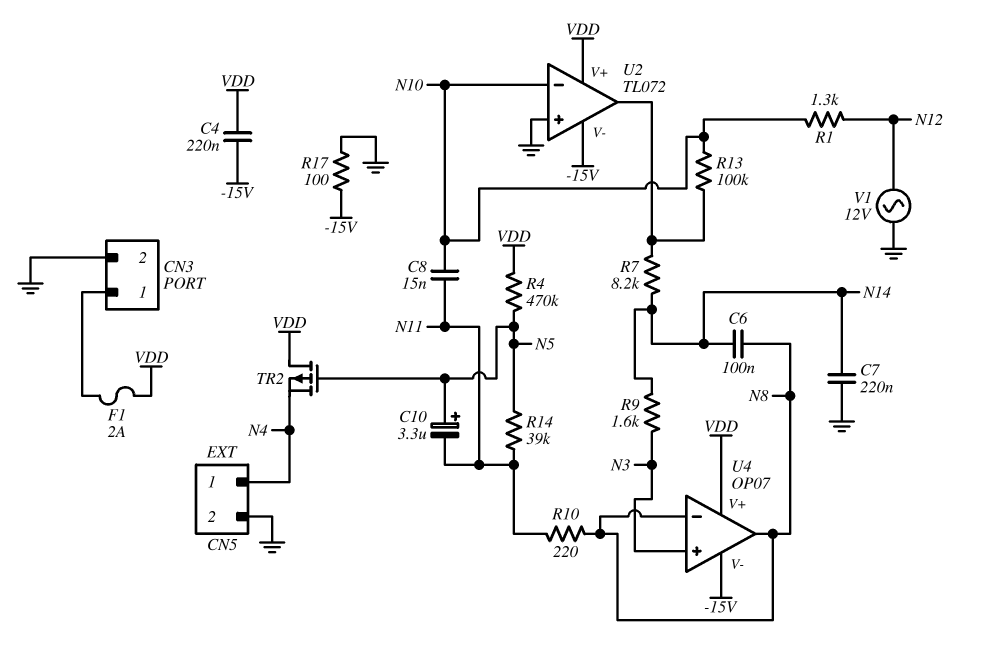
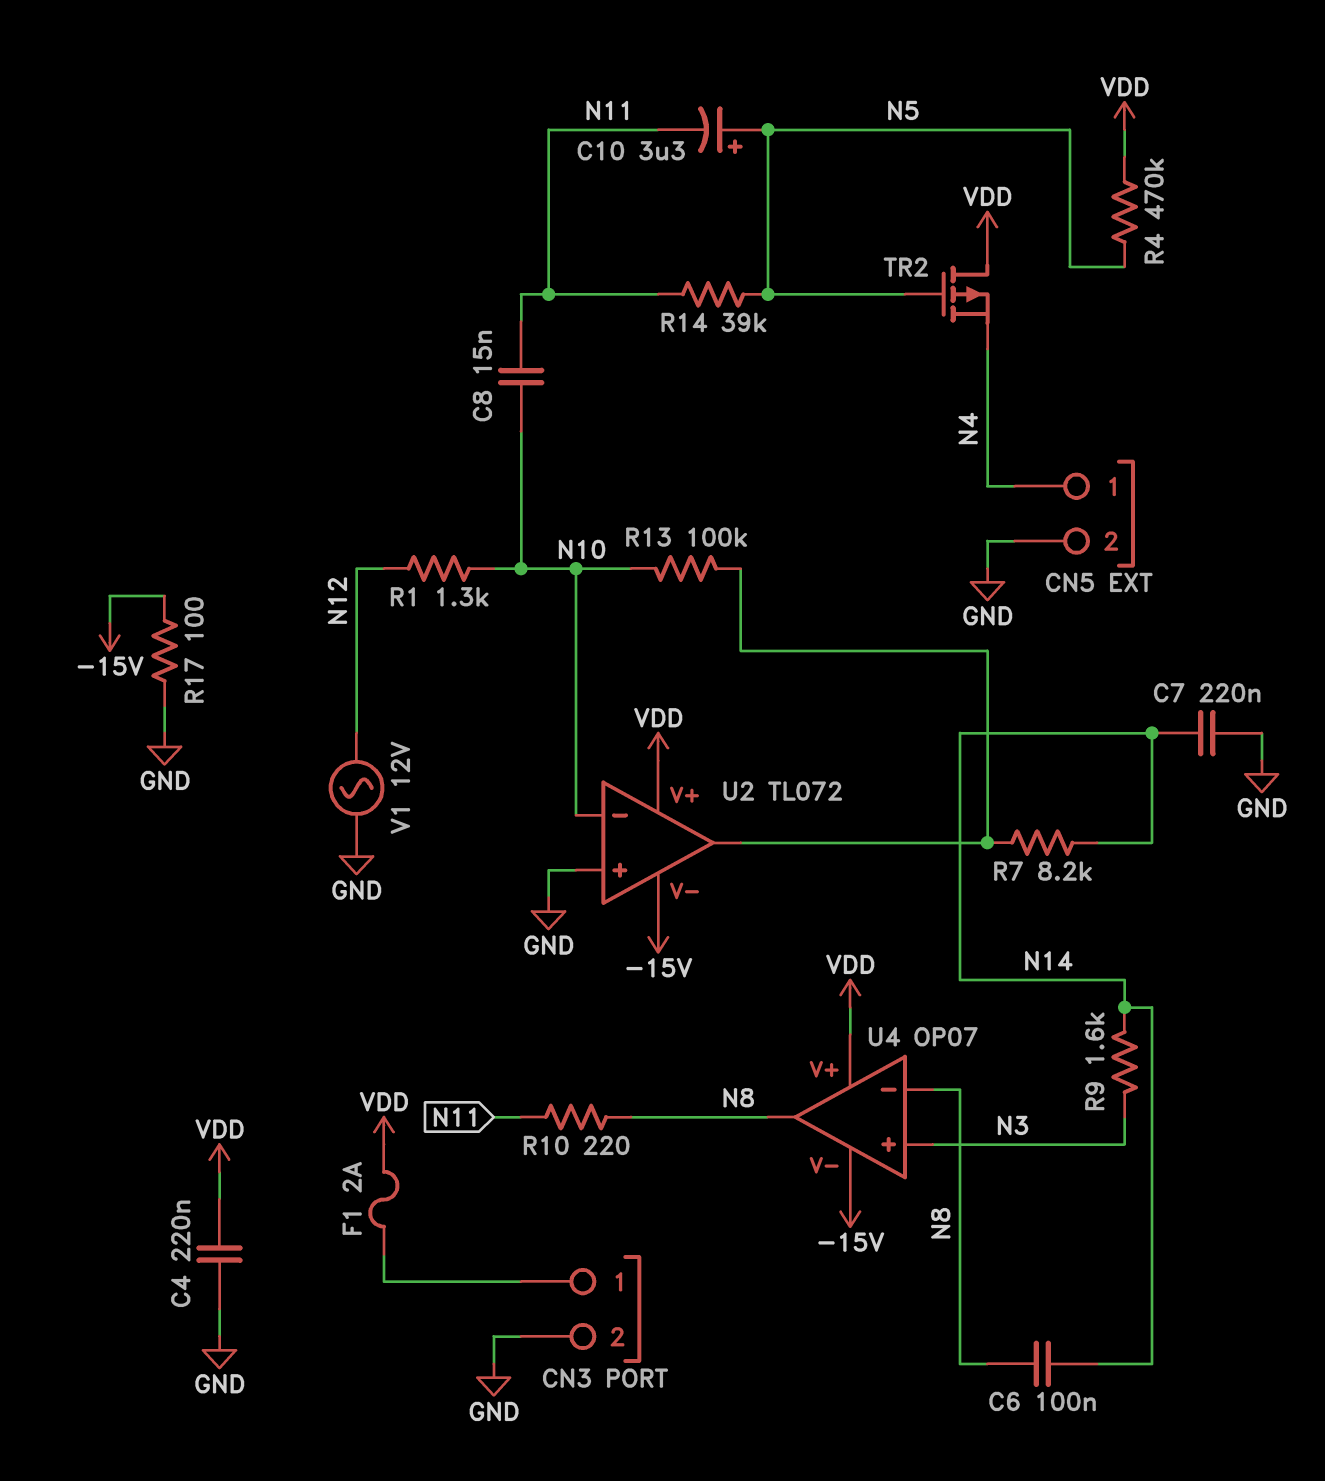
C4: 220nF (-15V, VDD) -> 220nF (GND, VDD)

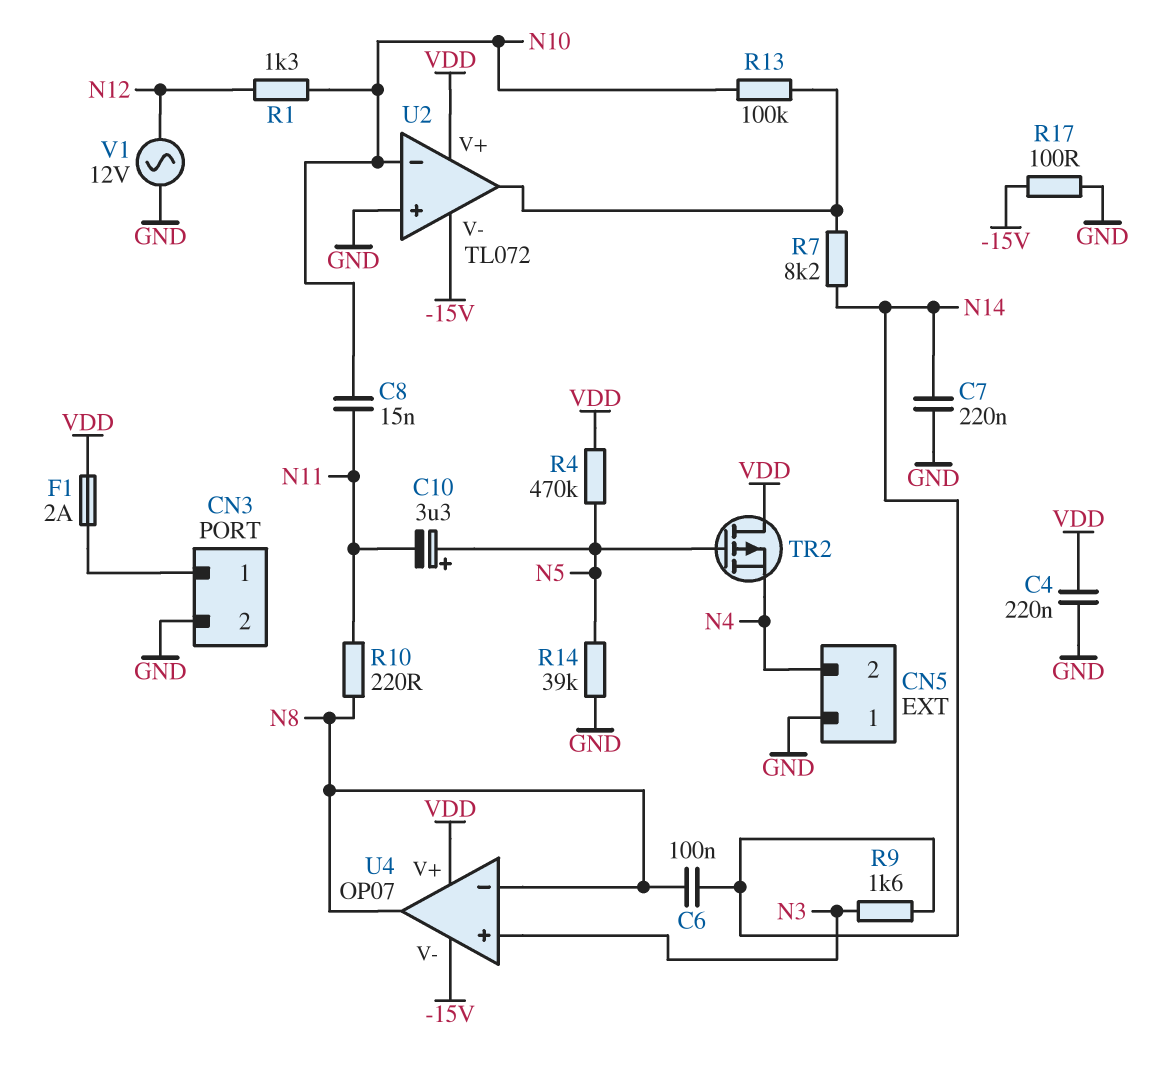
CN5 pin 1: N4 -> GND
CN5 pin 2: GND -> N4
R14: 39k (N5, N11) -> 39k (GND, N5)

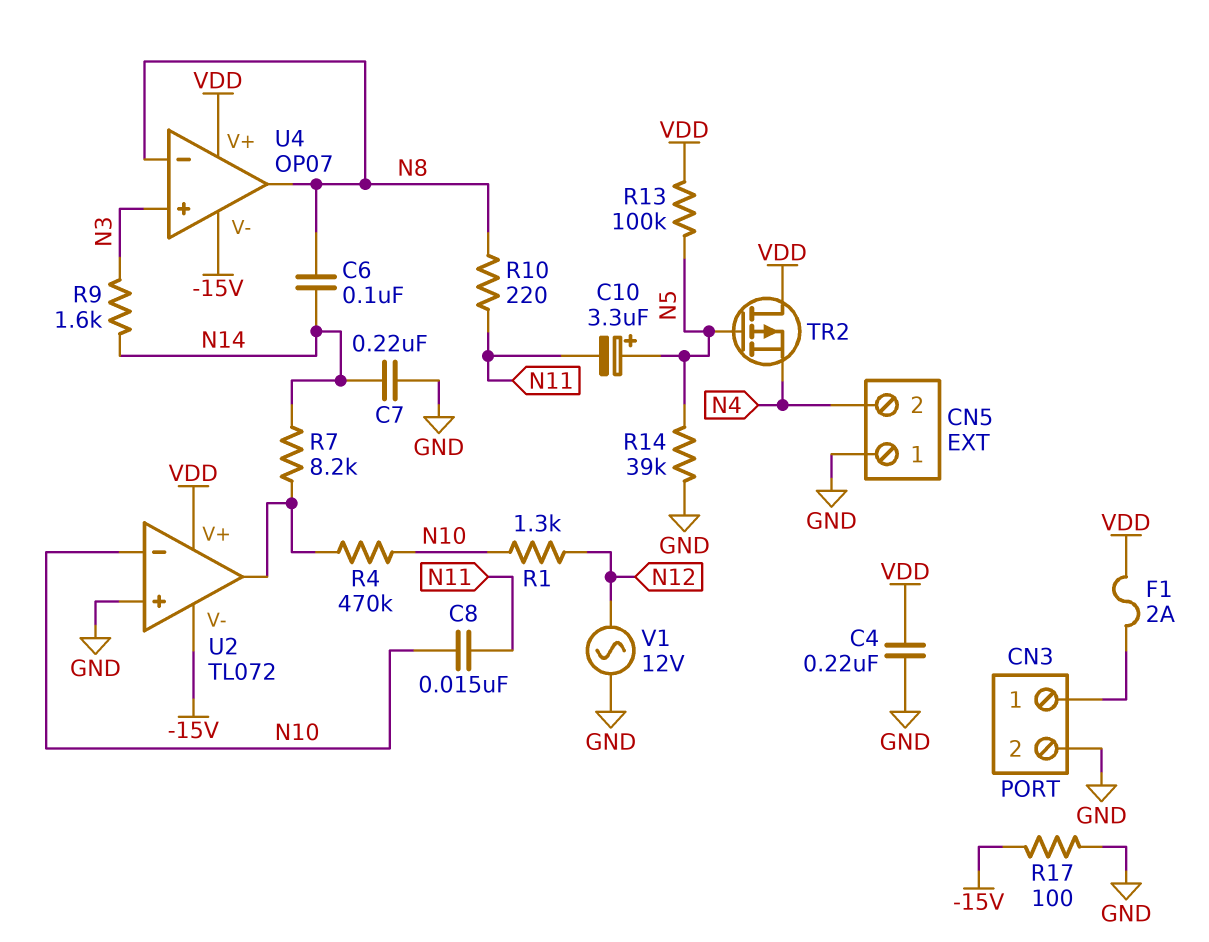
R4: 470k (N5, VDD) -> 470k (N10, U2/out)
R13: 100k (N10, U2/out) -> 100k (N5, VDD)

